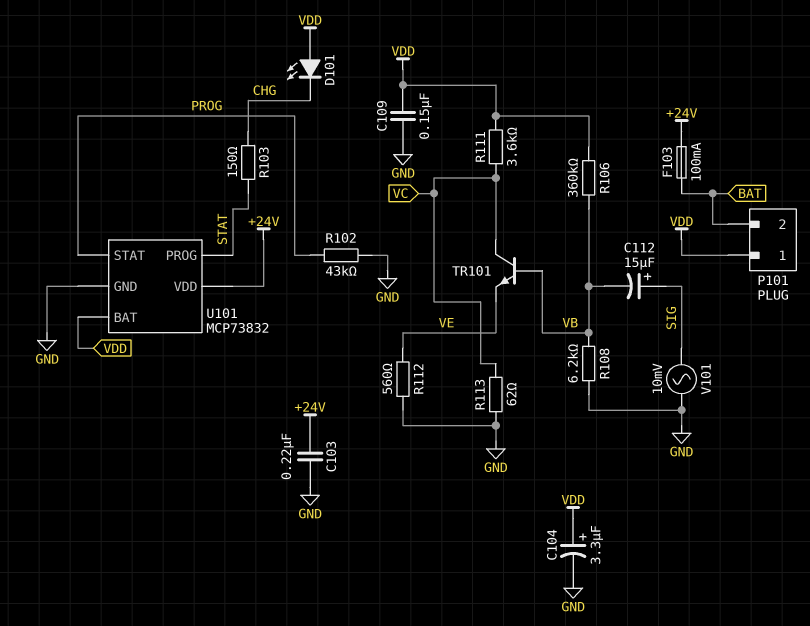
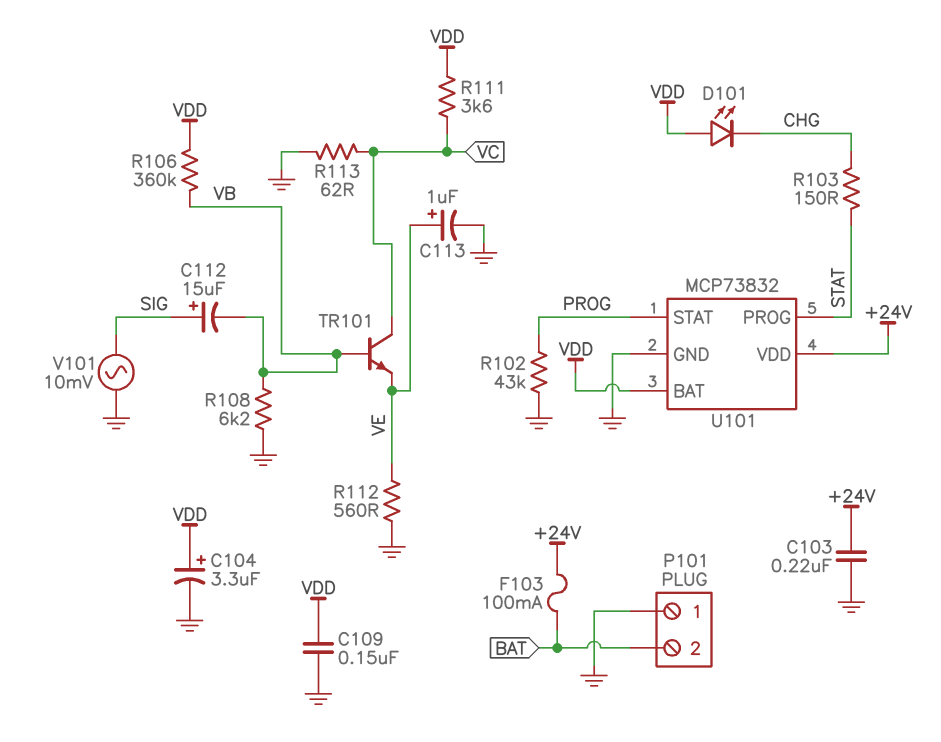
C113: none -> 1uF (plus VE, minus GND)
P101 pin 1: VDD -> GND

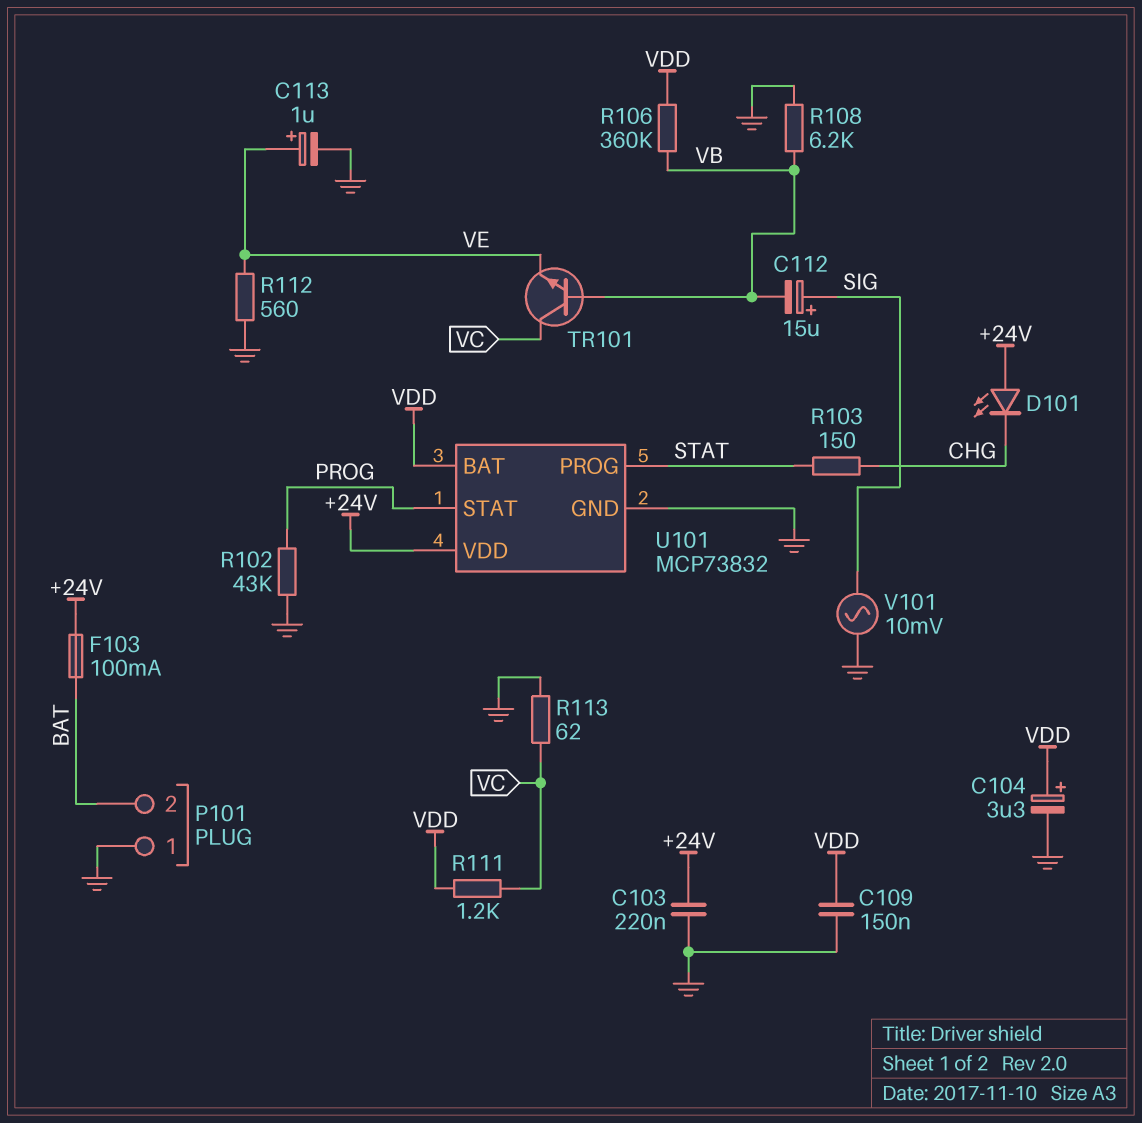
D101: LED (A VDD, K CHG) -> LED (A +24V, K CHG)
R111: 3.6k (VC, VDD) -> 1.2k (VC, VDD)

